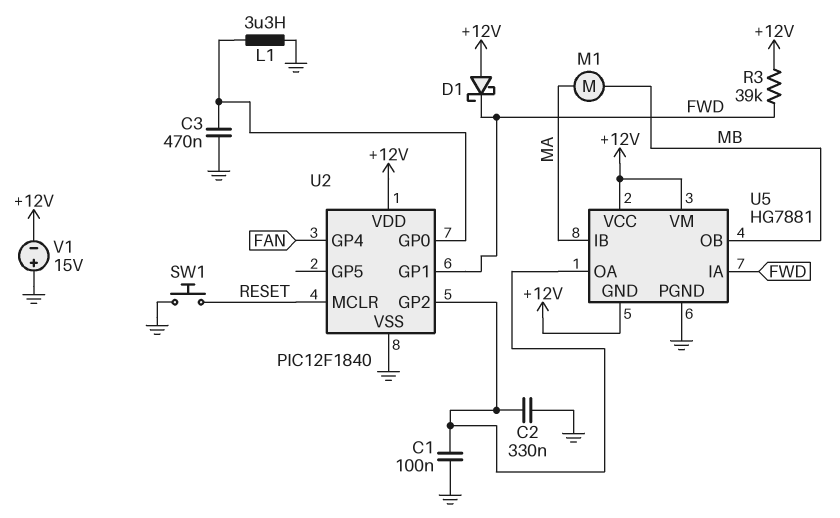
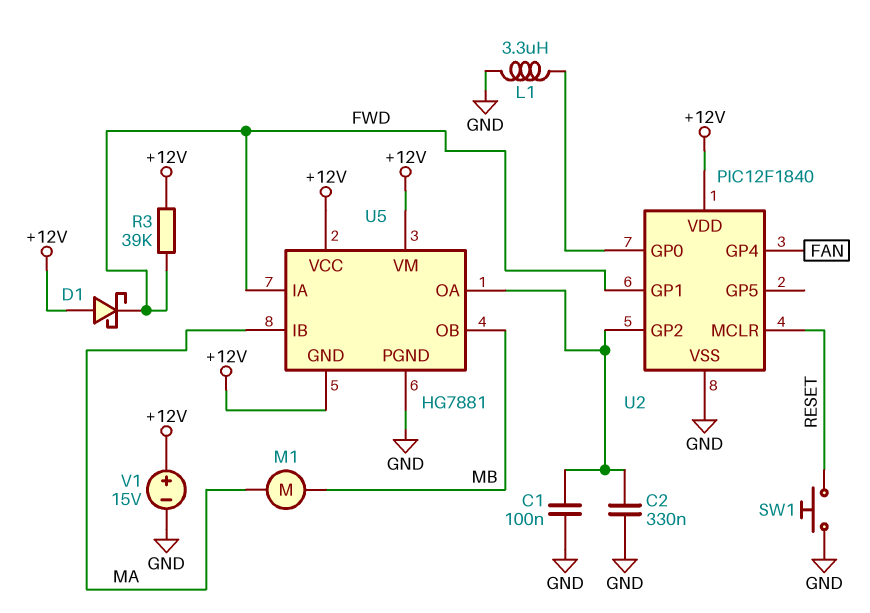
C3: 470nF (GND, U2/GP0) -> none
V1: 15V (plus GND, minus +12V) -> 15V (plus +12V, minus GND)

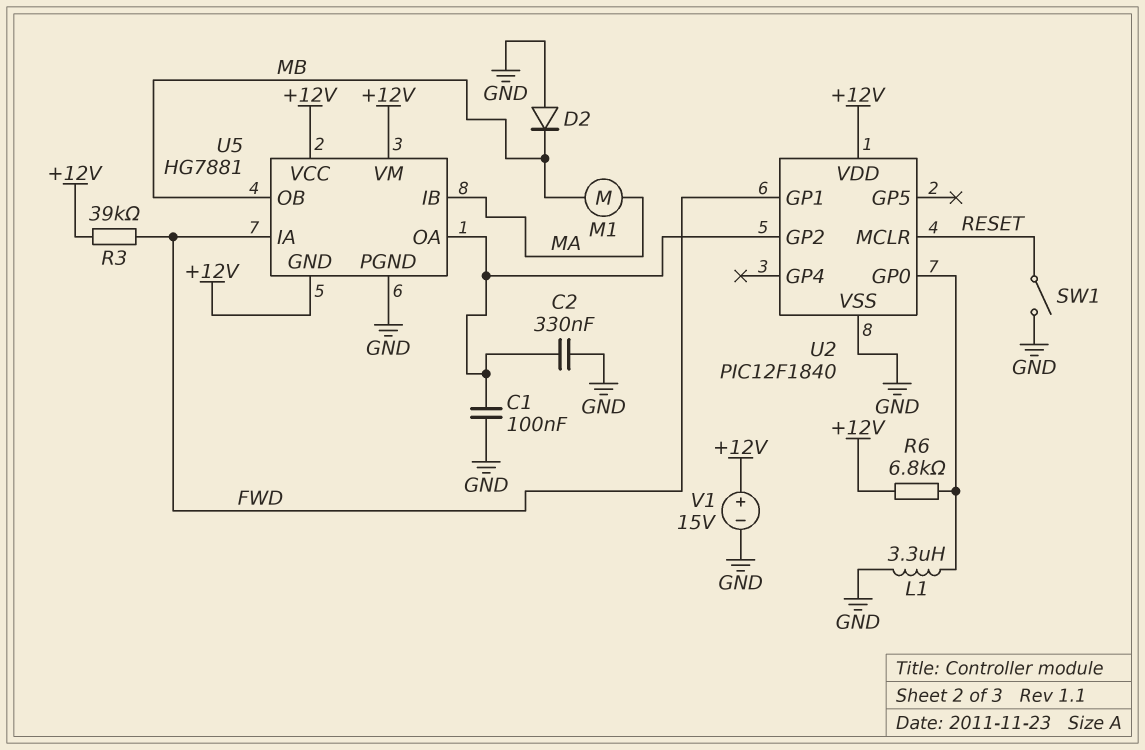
D1: schottky (A +12V, K FWD) -> none
D2: none -> diode (A GND, K MB)
R6: none -> 6.8k (+12V, U2/GP0)
SW1: button (GND, RESET) -> switch (GND, RESET)
U2 pin GP4: FAN -> none

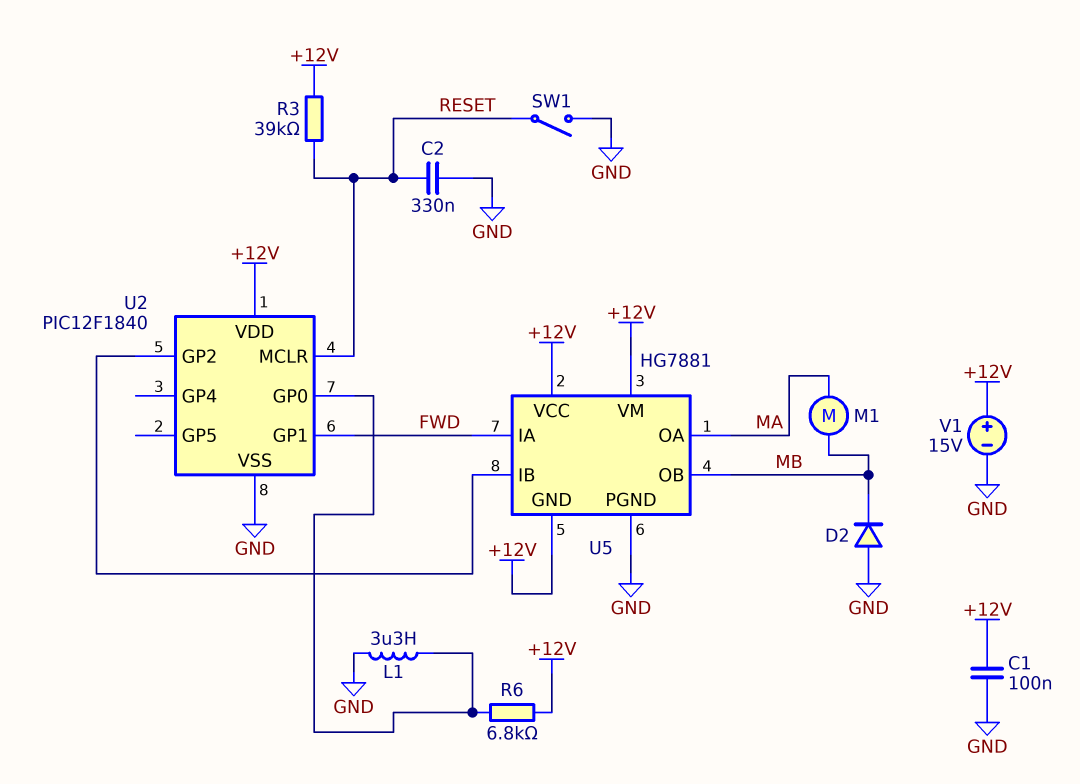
C1: 100nF (GND, U2/GP2) -> 100nF (+12V, GND)
C2: 330nF (GND, U2/GP2) -> 330nF (GND, RESET)
R3: 39k (+12V, FWD) -> 39k (+12V, RESET)
U5 pin IB: MA -> U2/GP2
U5 pin OA: U2/GP2 -> MA

